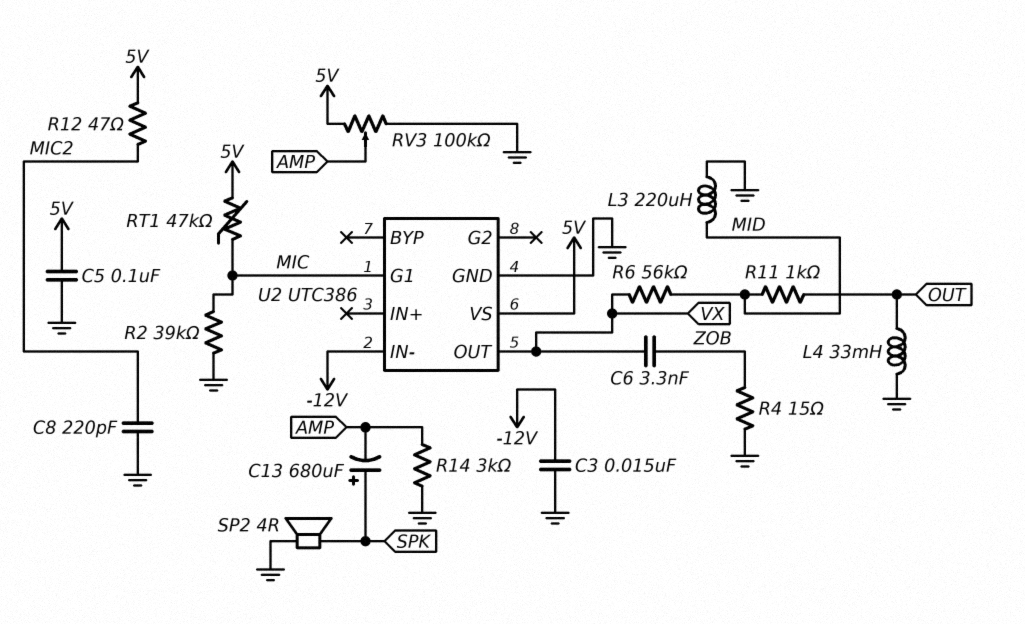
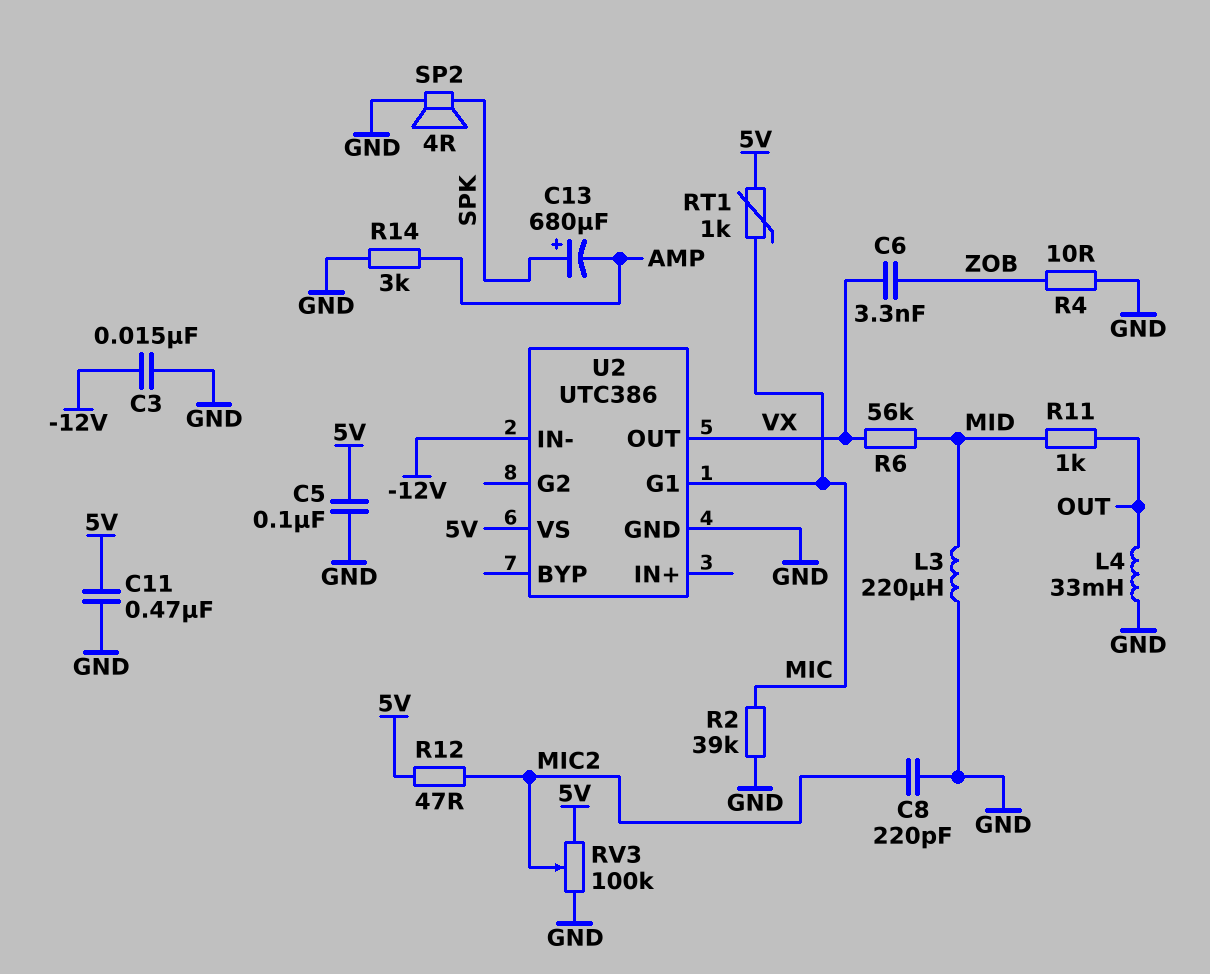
C11: none -> 470nF (5V, GND)
R4: 15 (GND, ZOB) -> 10 (GND, ZOB)
RT1: 47k (5V, MIC) -> 1k (5V, MIC)
RV3: 100k (5V, GND, wiper AMP) -> 100k (5V, GND, wiper MIC2)

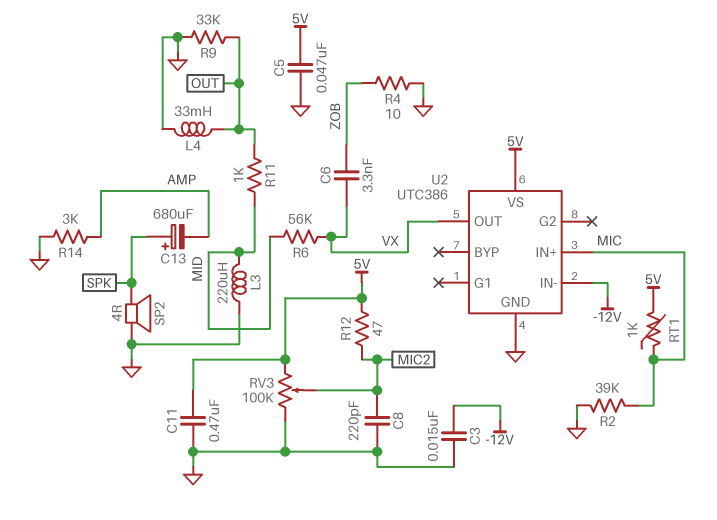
C5: 100nF (5V, GND) -> 47nF (5V, GND)
R9: none -> 33k (GND, OUT)
U2 pin G1: MIC -> none
U2 pin IN+: none -> MIC

